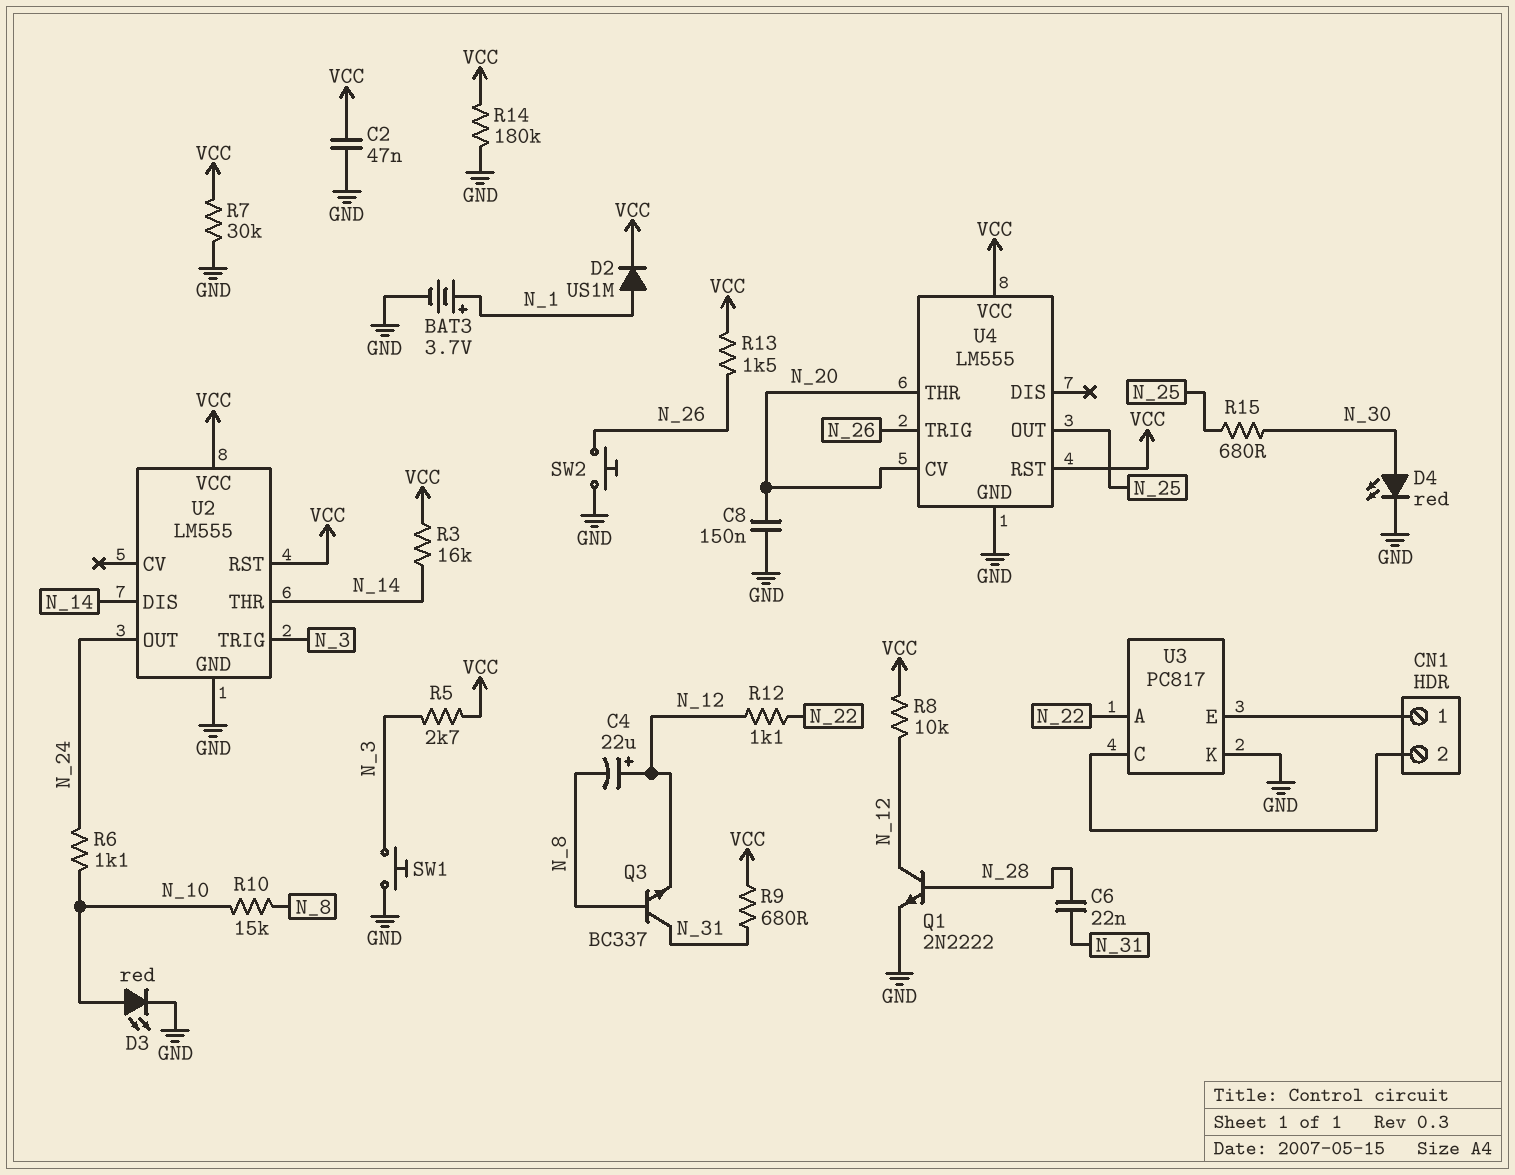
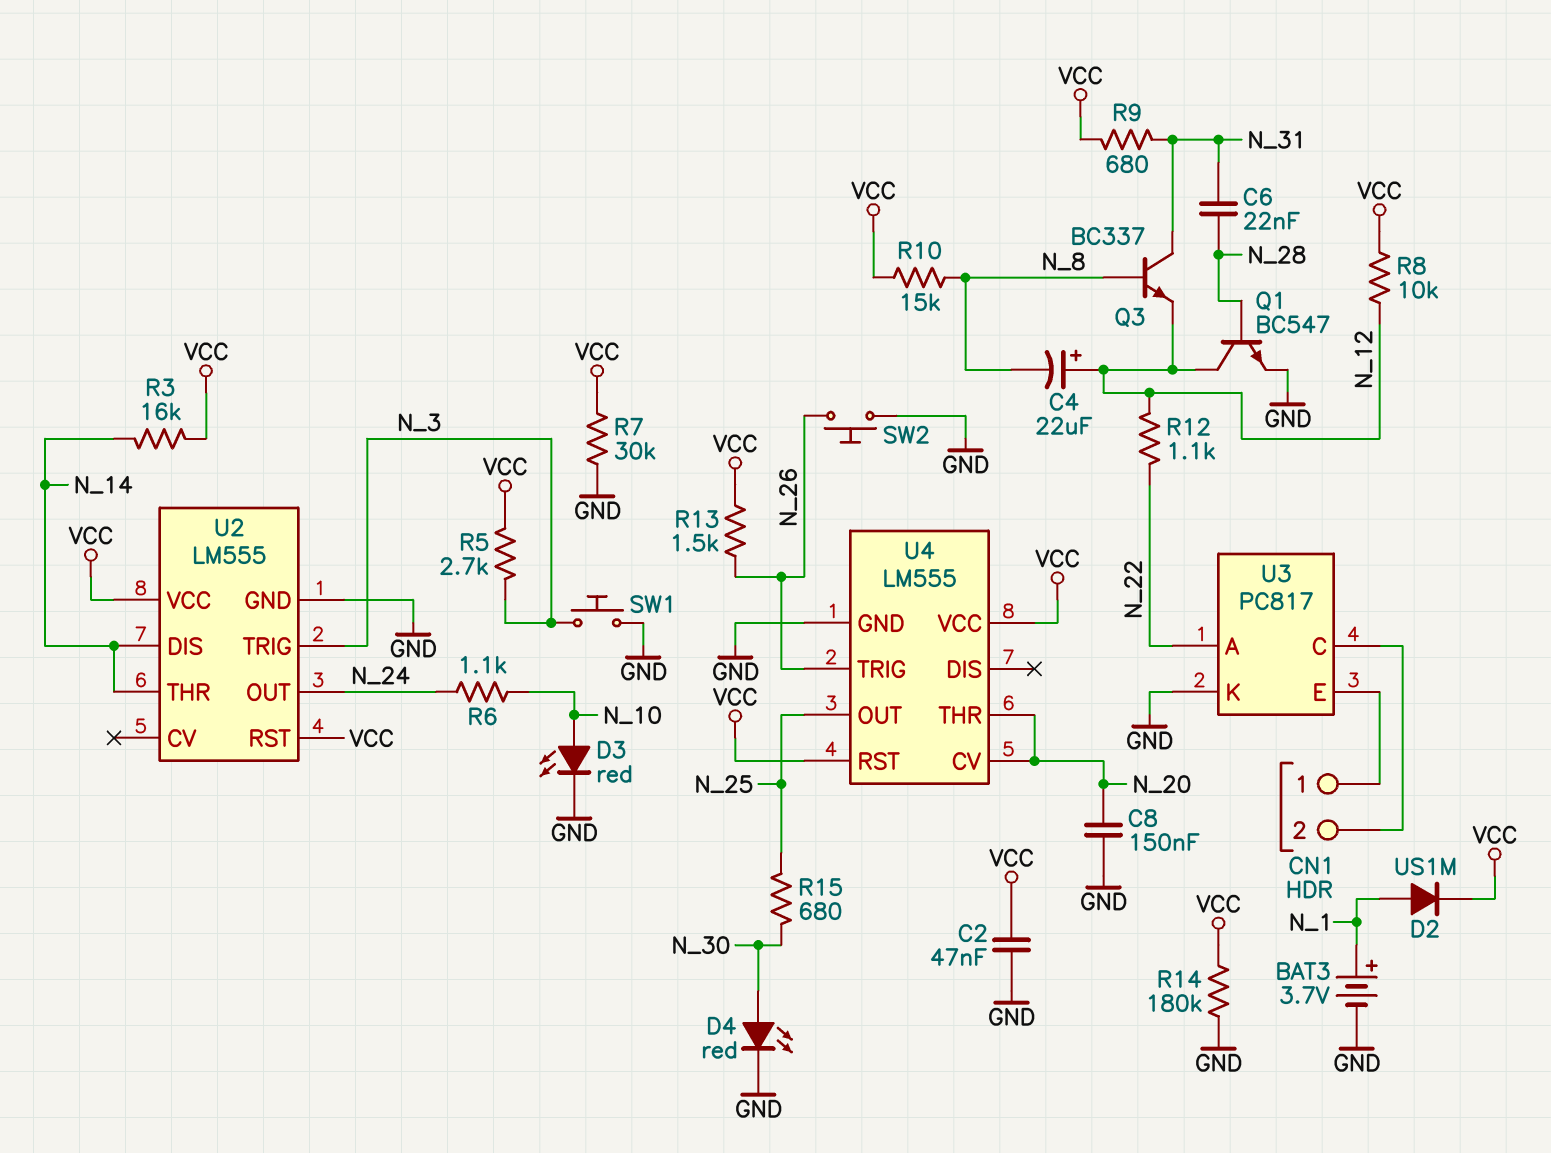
Q1: NPN 2N2222 (B N_28, C N_12, E GND) -> NPN BC547 (B N_28, C N_12, E GND)
R10: 15k (N_8, N_10) -> 15k (N_8, VCC)

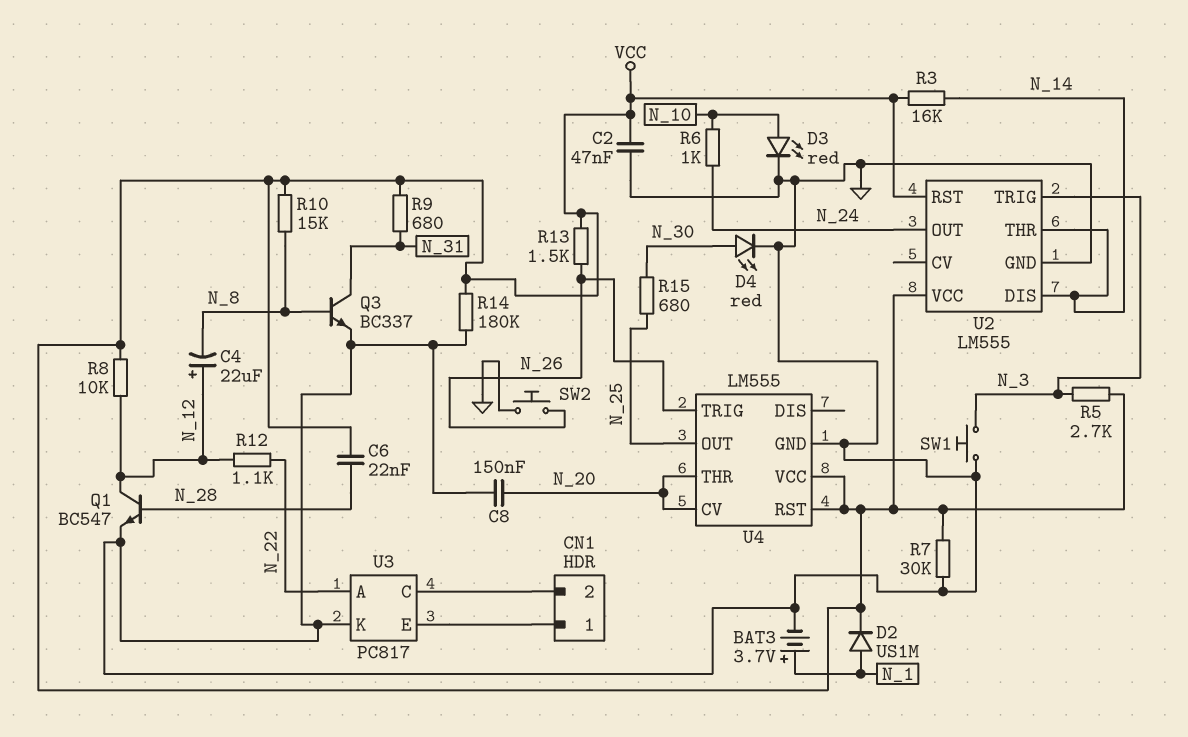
C6: 22nF (N_28, N_31) -> 22nF (N_28, VCC)
Q3: NPN BC337 (B N_8, C N_31, E N_12) -> NPN BC337 (B N_8, C N_31, E GND)
R6: 1.1k (N_10, N_24) -> 1k (N_10, N_24)

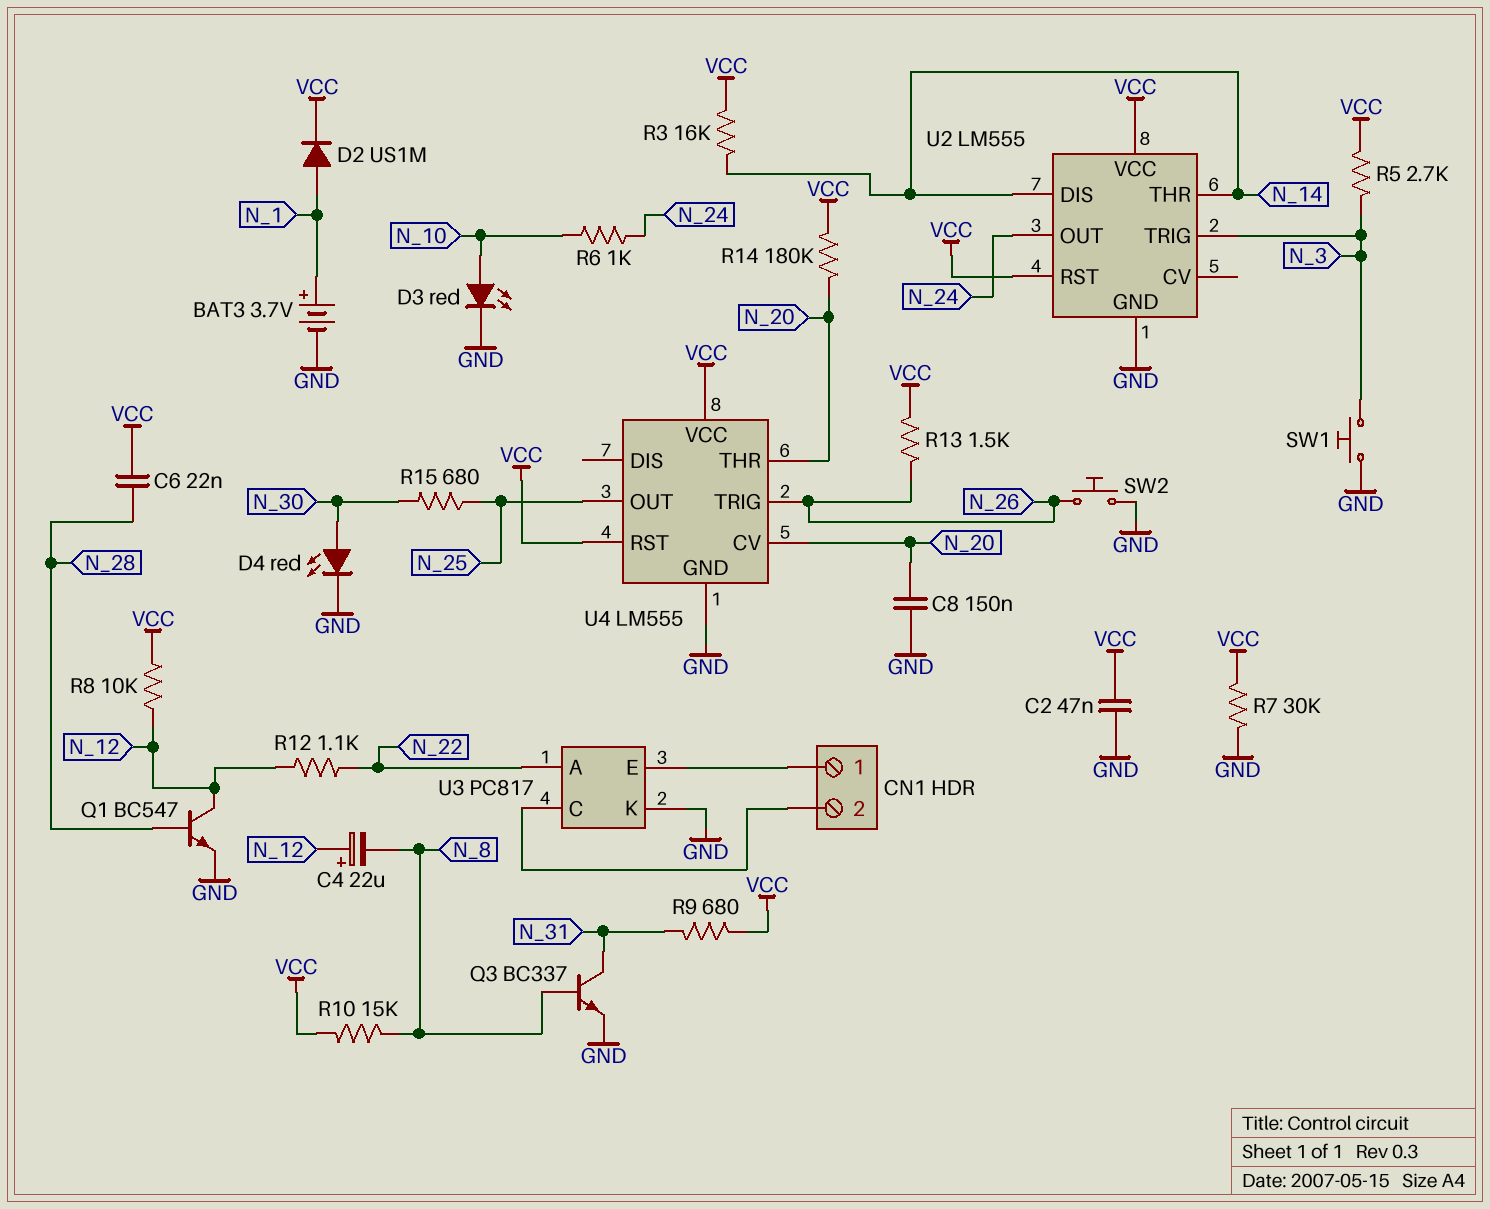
R14: 180k (GND, VCC) -> 180k (N_20, VCC)

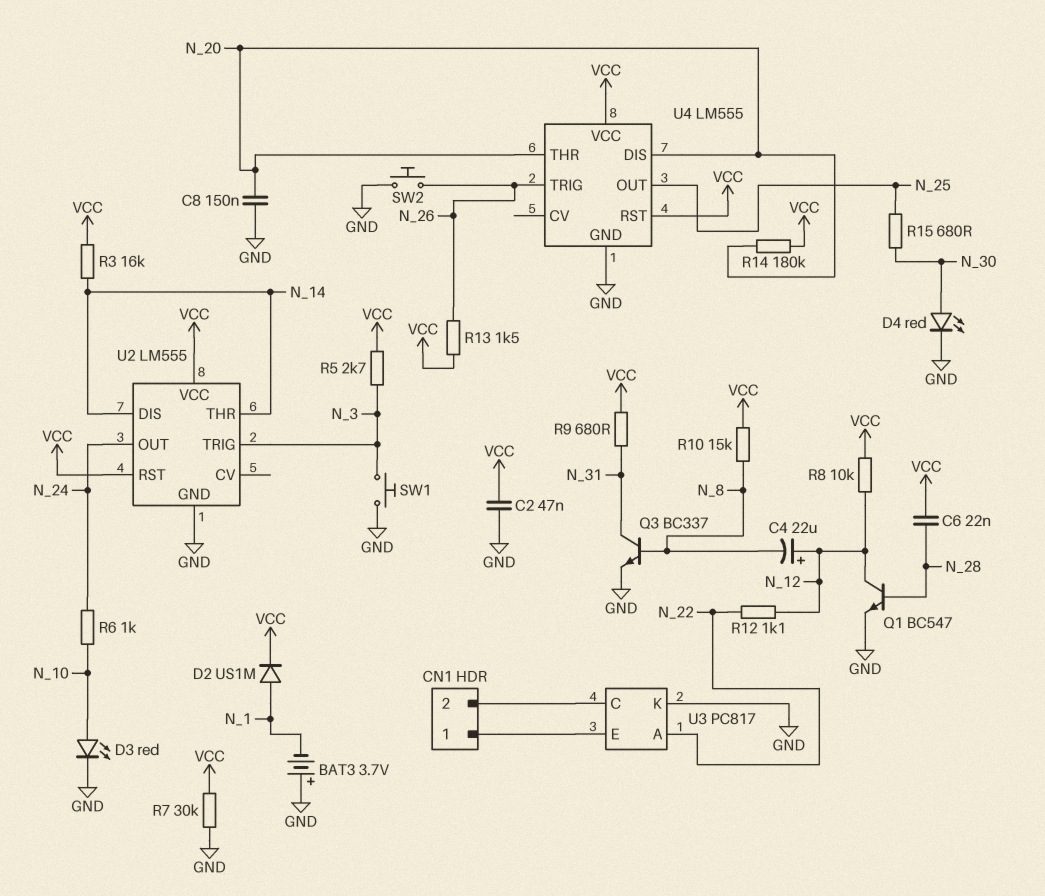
BAT3: 3.7V (plus N_1, minus GND) -> 3.7V (plus GND, minus N_1)
U4 pin CV: N_20 -> none
U4 pin DIS: none -> N_20

